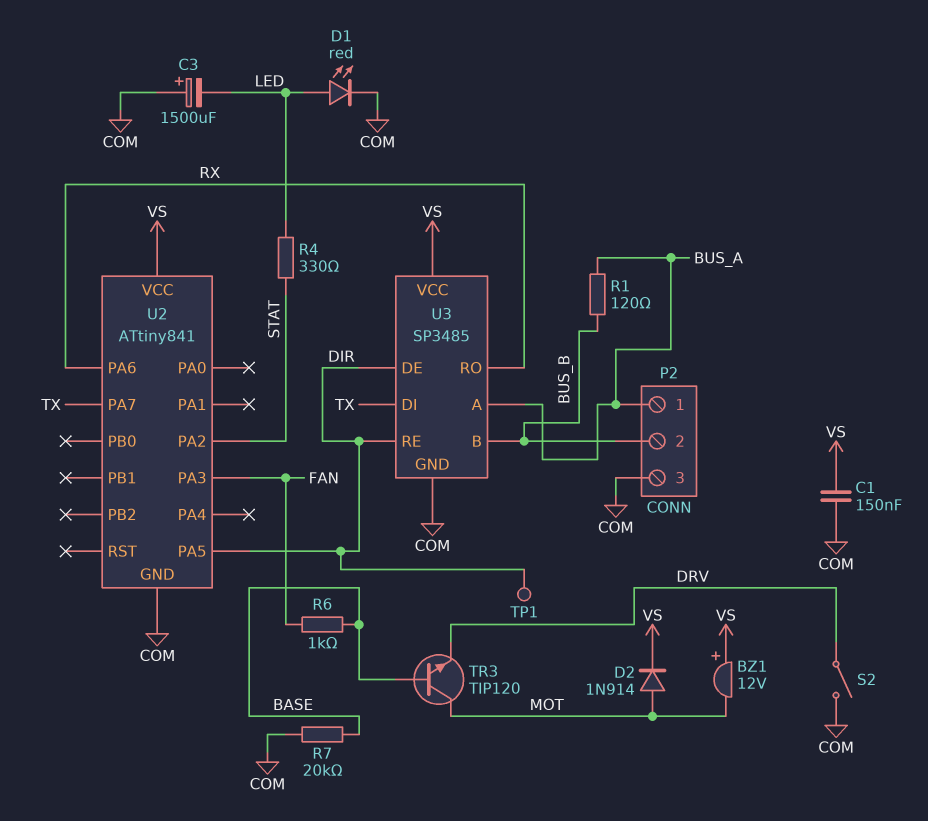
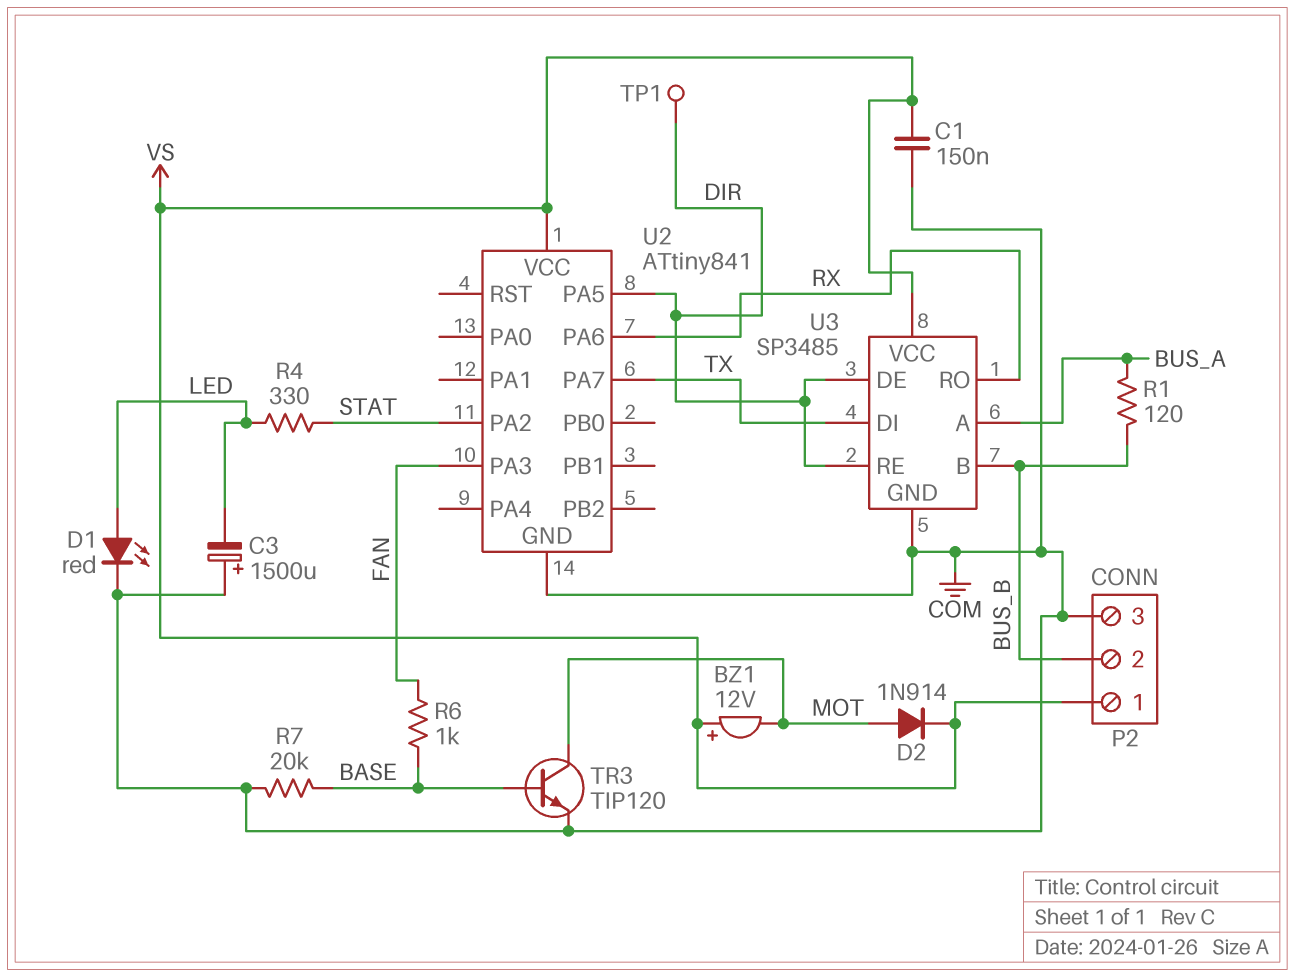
P2 pin 1: BUS_A -> VS
S2: switch (COM, DRV) -> none
TR3: NPN TIP120 (B BASE, C MOT, E DRV) -> NPN TIP120 (B BASE, C MOT, E COM)

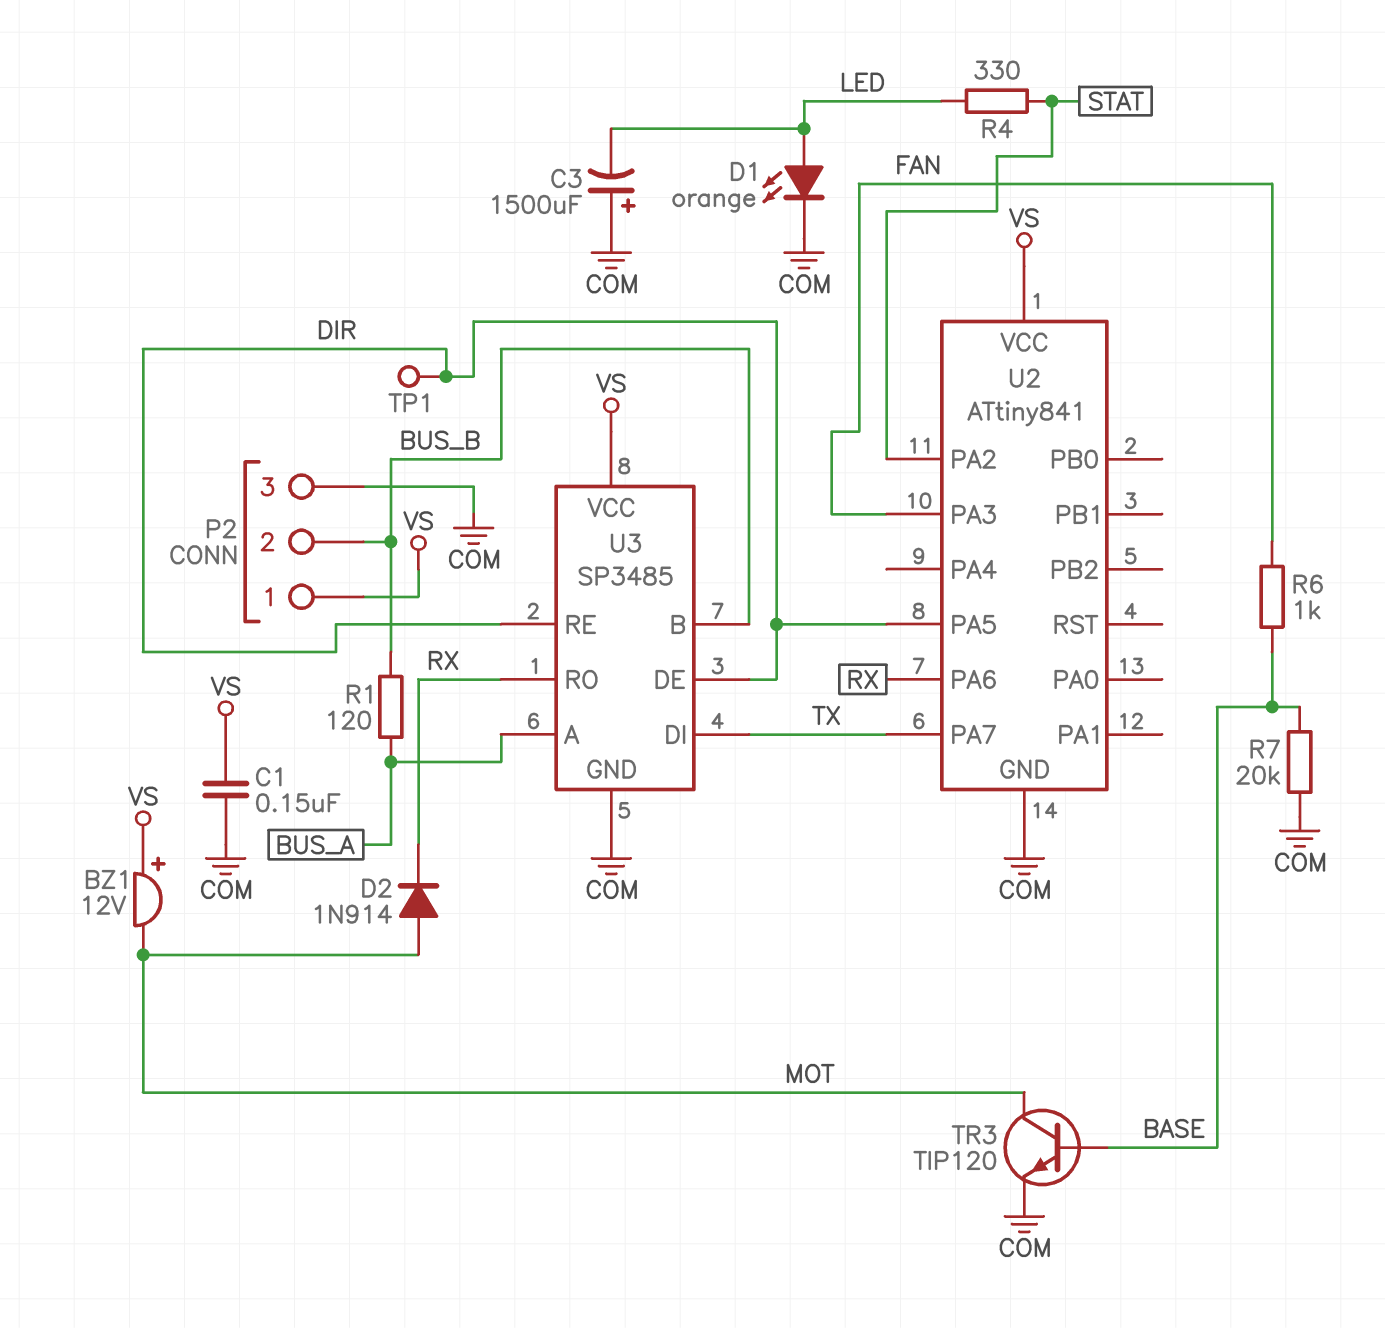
D1: LED red (A LED, K COM) -> LED orange (A LED, K COM)
D2: diode 1N914 (A MOT, K VS) -> diode 1N914 (A MOT, K RX)

